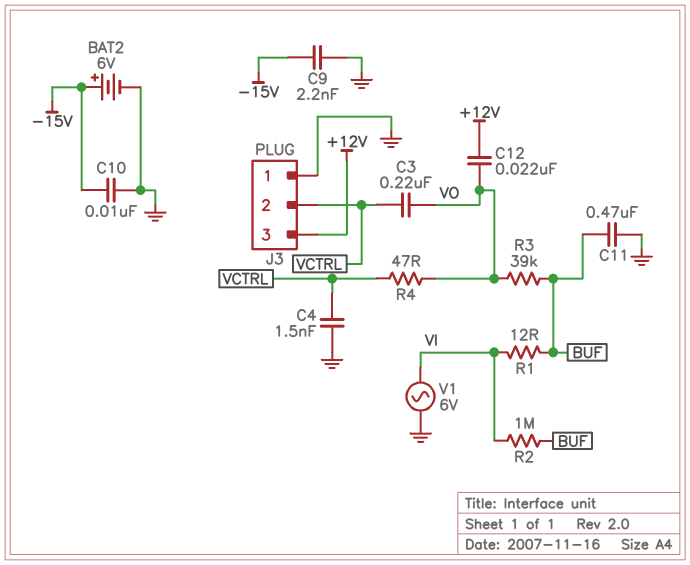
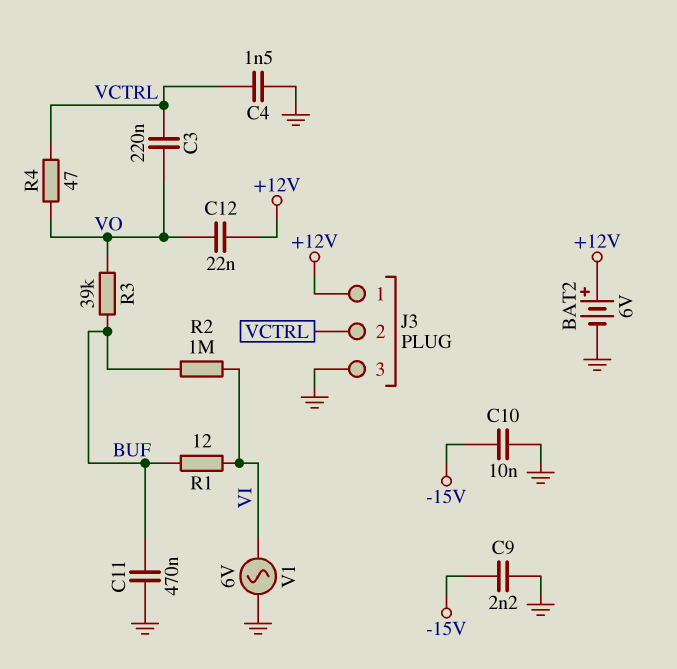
BAT2: 6V (plus -15V, minus GND) -> 6V (plus +12V, minus GND)
J3 pin 1: GND -> +12V
J3 pin 3: +12V -> GND

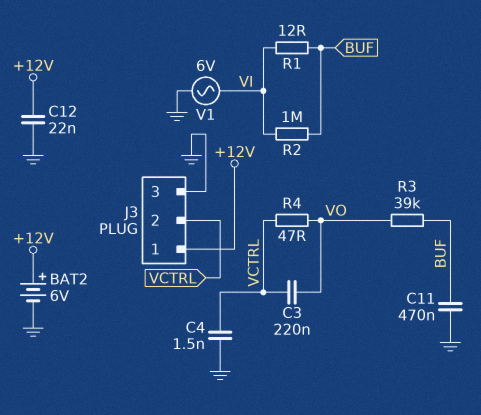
C9: 2.2nF (-15V, GND) -> none
C10: 10nF (-15V, GND) -> none
C12: 22nF (+12V, VO) -> 22nF (+12V, GND)

